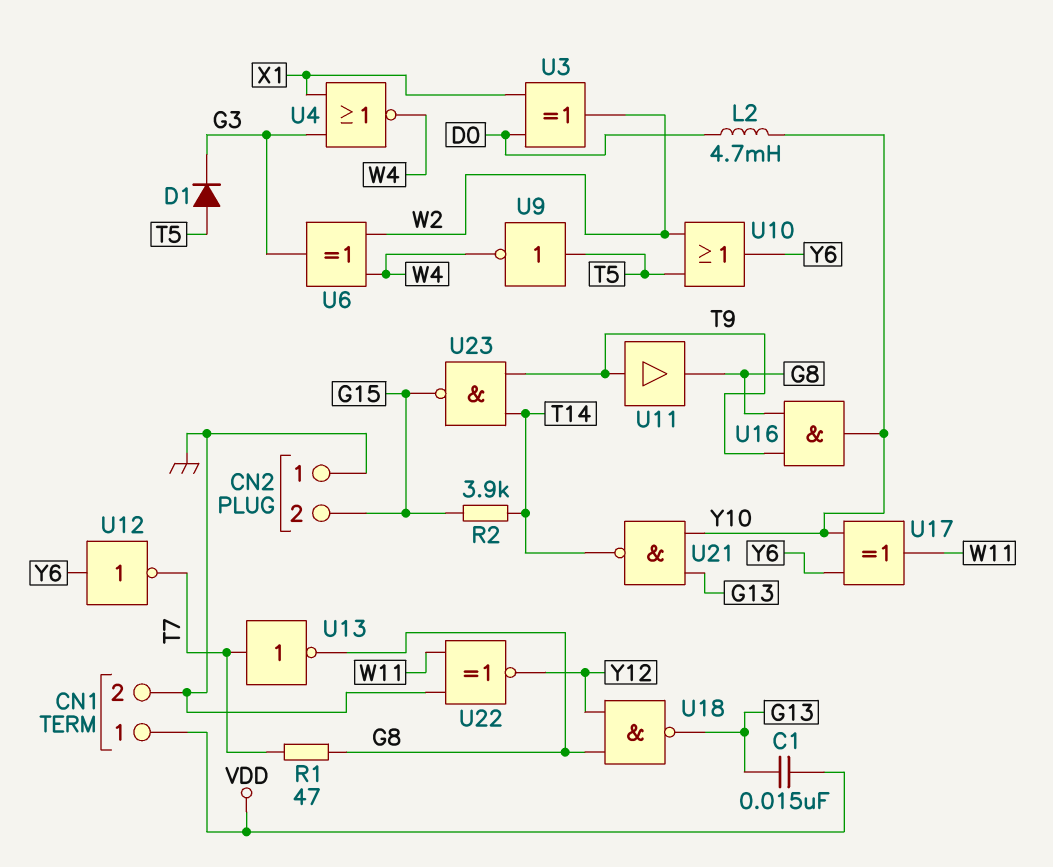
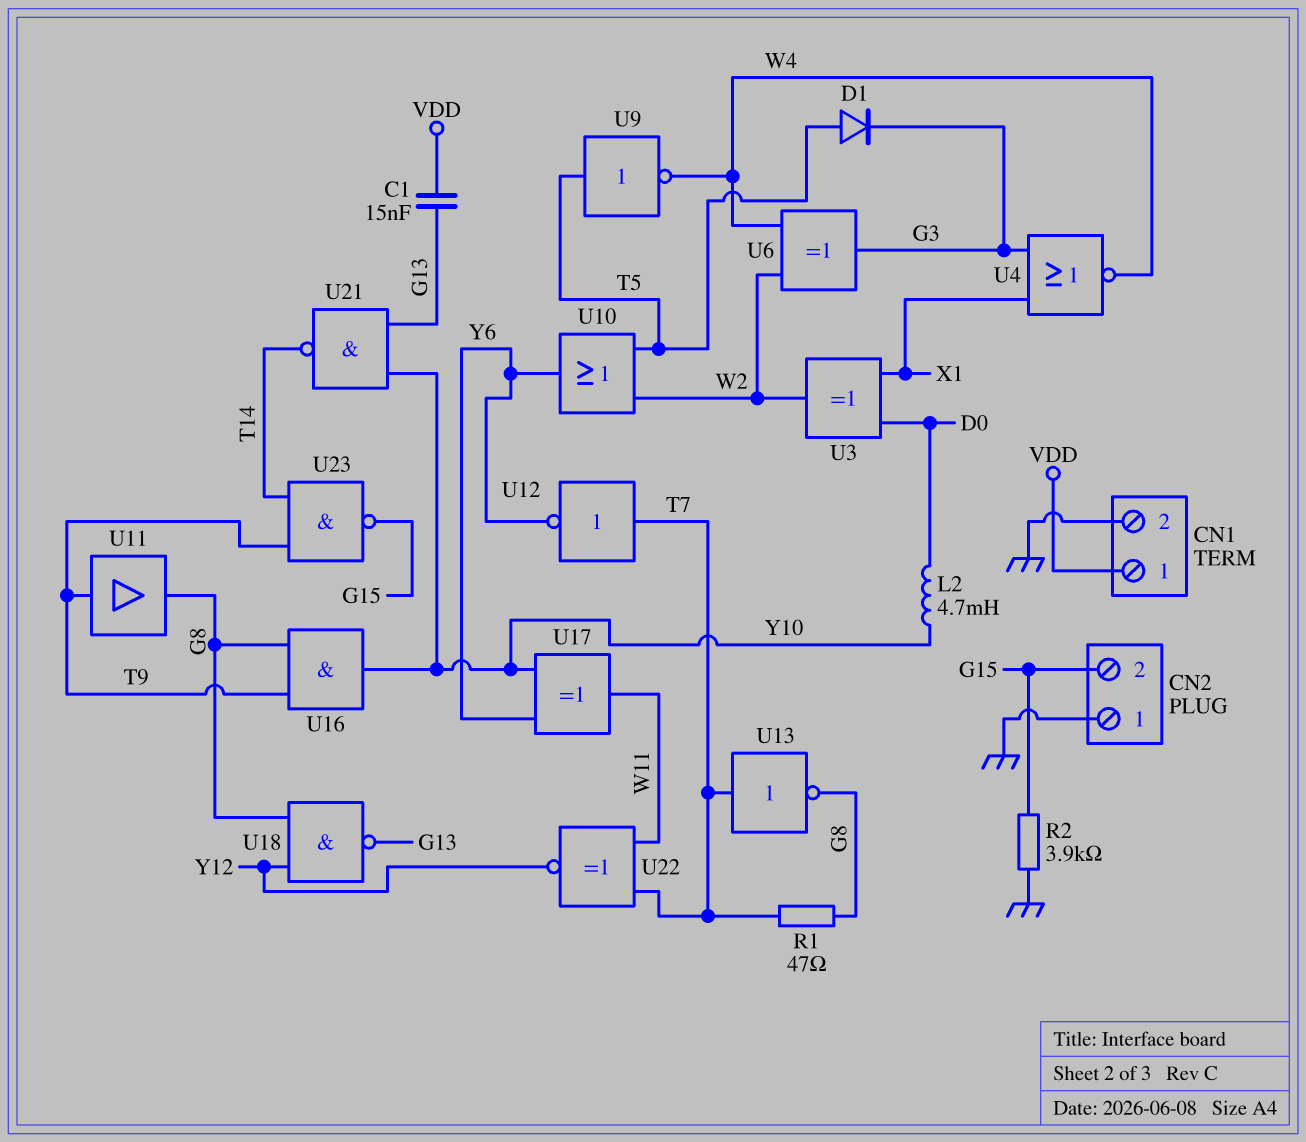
R2: 3.9k (G15, T14) -> 3.9k (G15, GND)
U12: NOT (in Y6, out T7) -> NOT (in T7, out Y6)
U22: XNOR (in GND, in W11, out Y12) -> XNOR (in T7, in W11, out Y12)

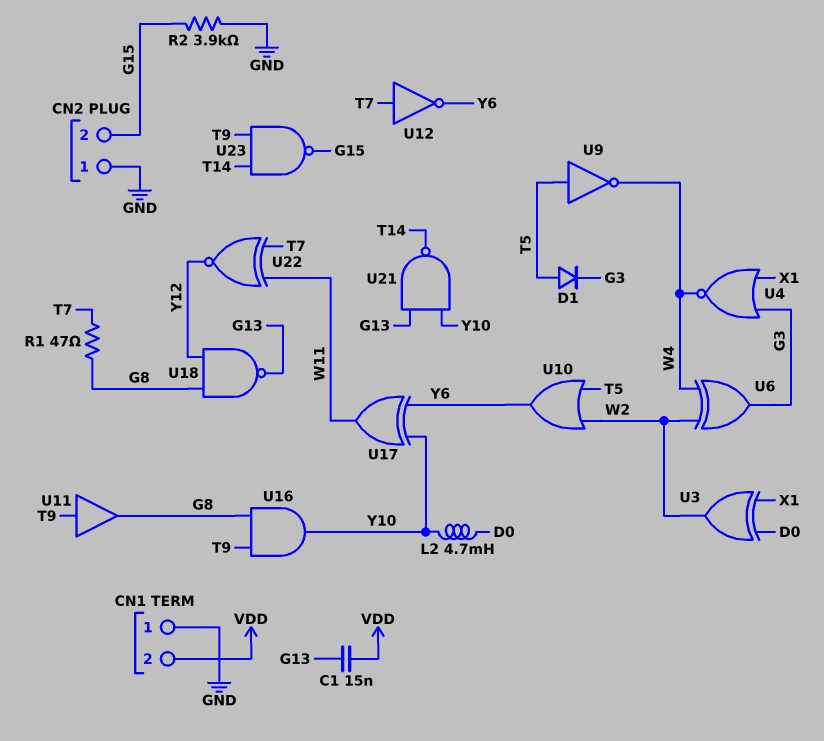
CN1 pin 1: VDD -> GND
CN1 pin 2: GND -> VDD
U13: NOT (in T7, out G8) -> none

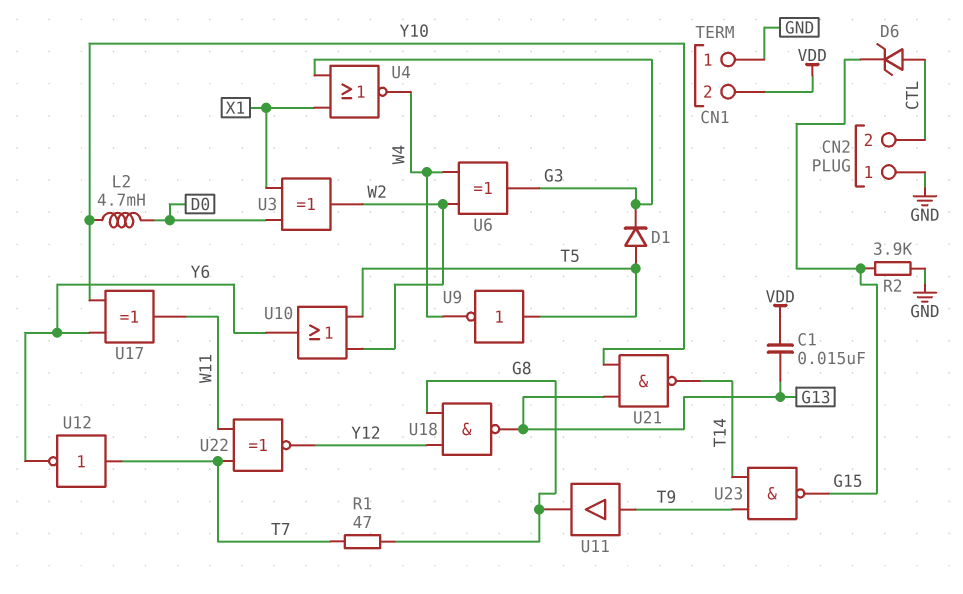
CN2 pin 2: G15 -> CTL
D6: none -> zener (A CTL, K G15)
U16: AND (in G8, in T9, out Y10) -> none

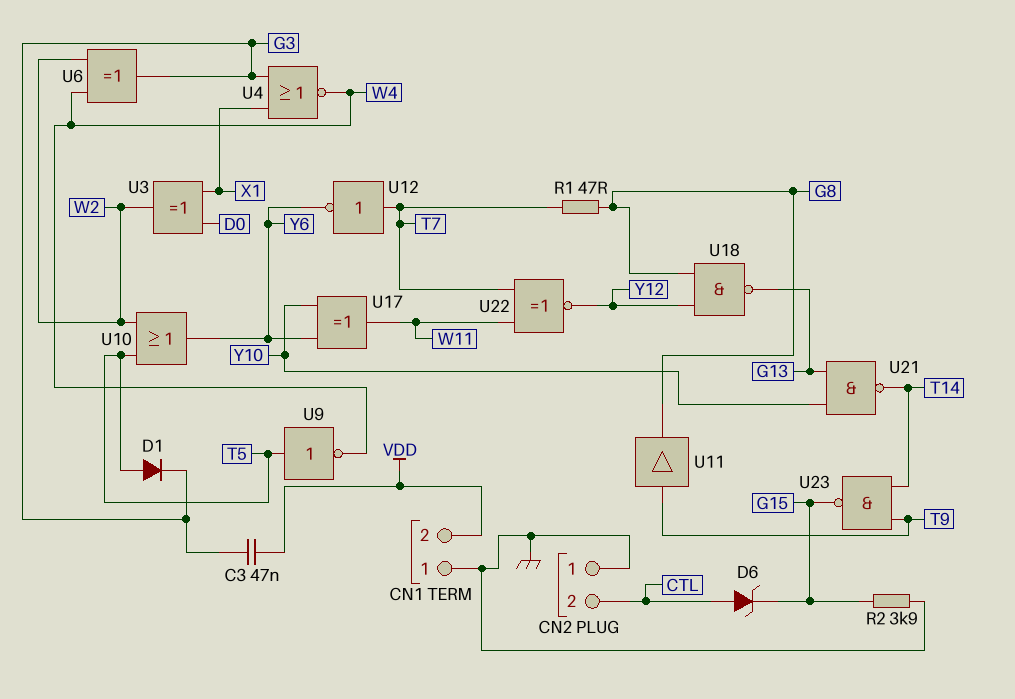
C1: 15nF (G13, VDD) -> none
C3: none -> 47nF (G3, VDD)
L2: 4.7mH (D0, Y10) -> none

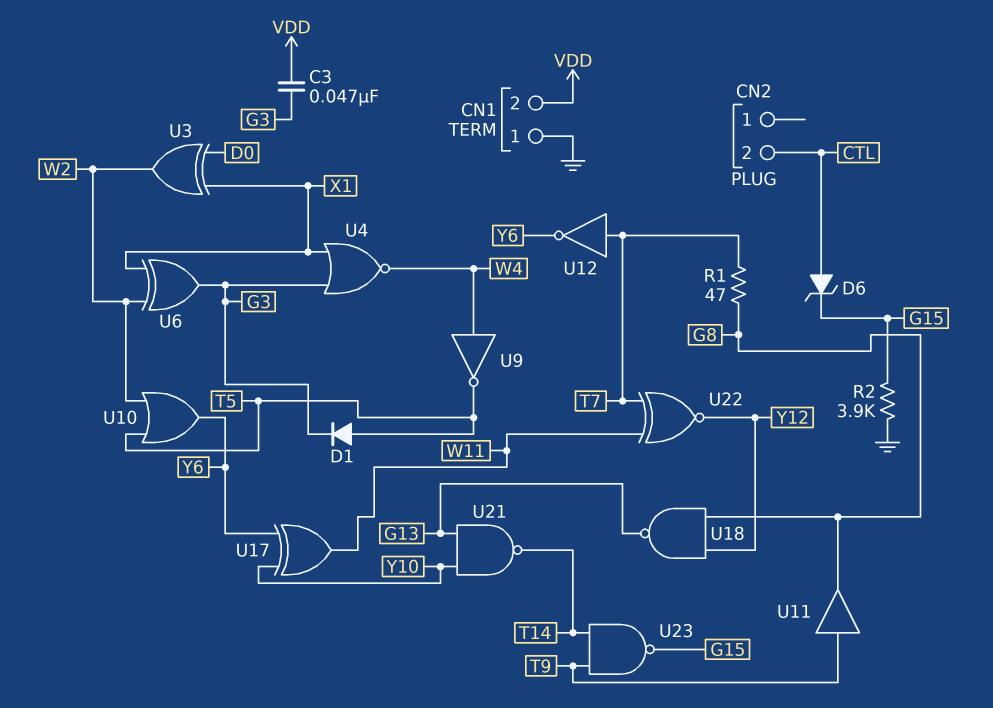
CN2 pin 1: GND -> none
U6: XOR (in W2, in W4, out G3) -> XOR (in W2, in X1, out G3)
U9: NOT (in T5, out W4) -> NOT (in W4, out T5)

